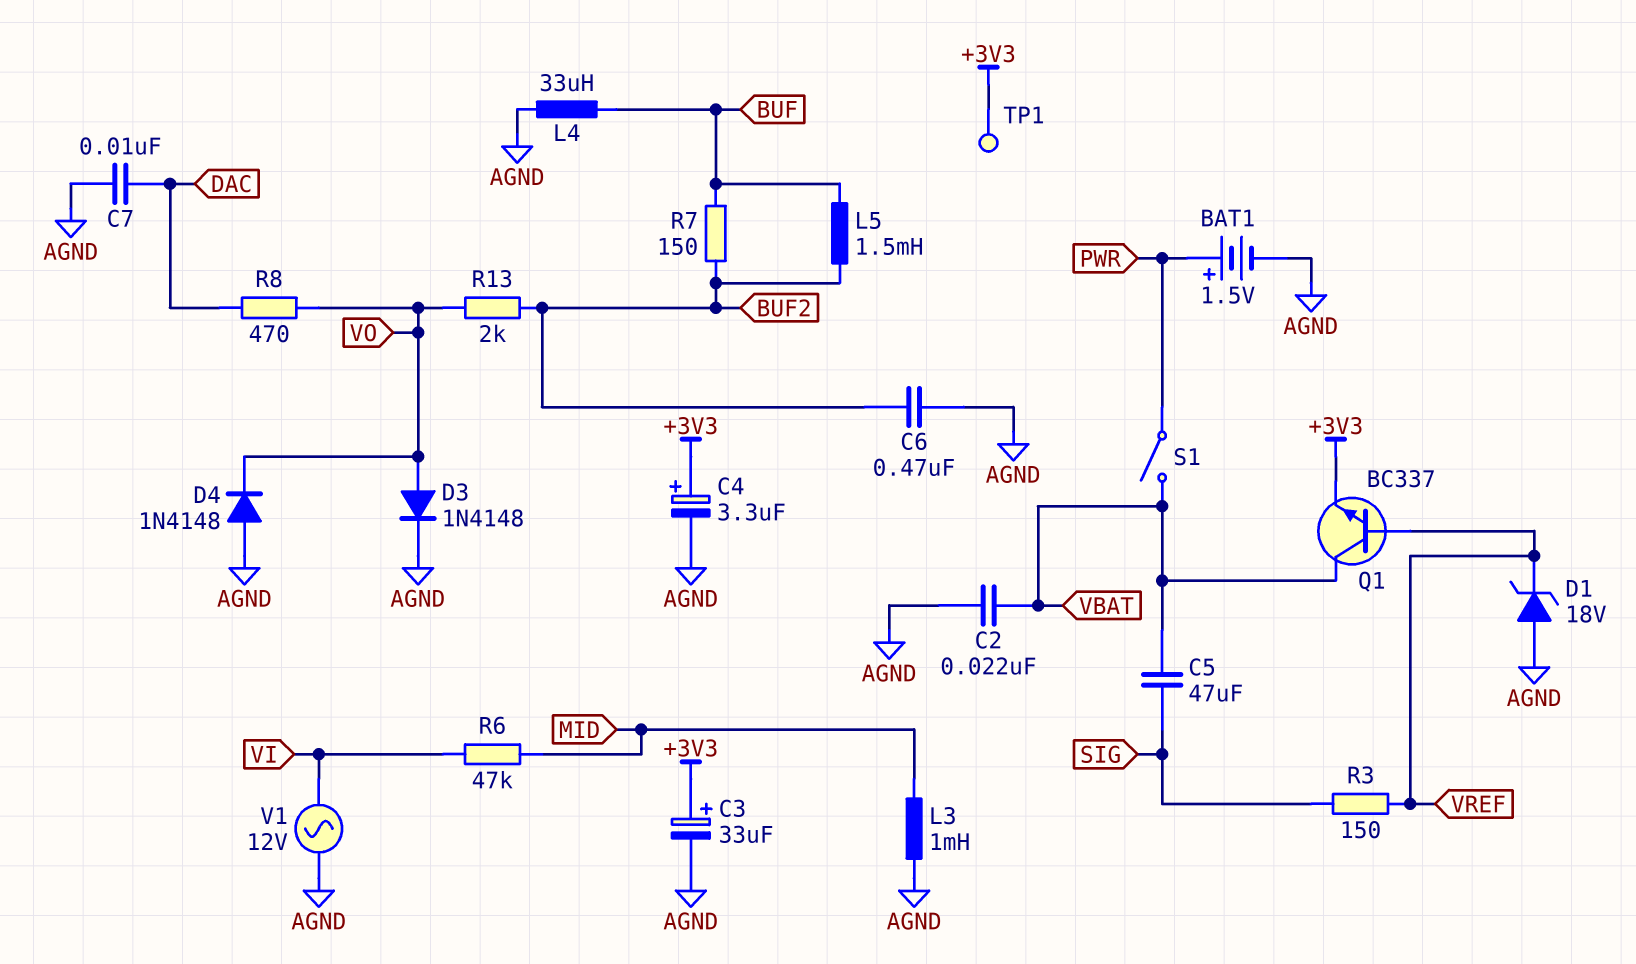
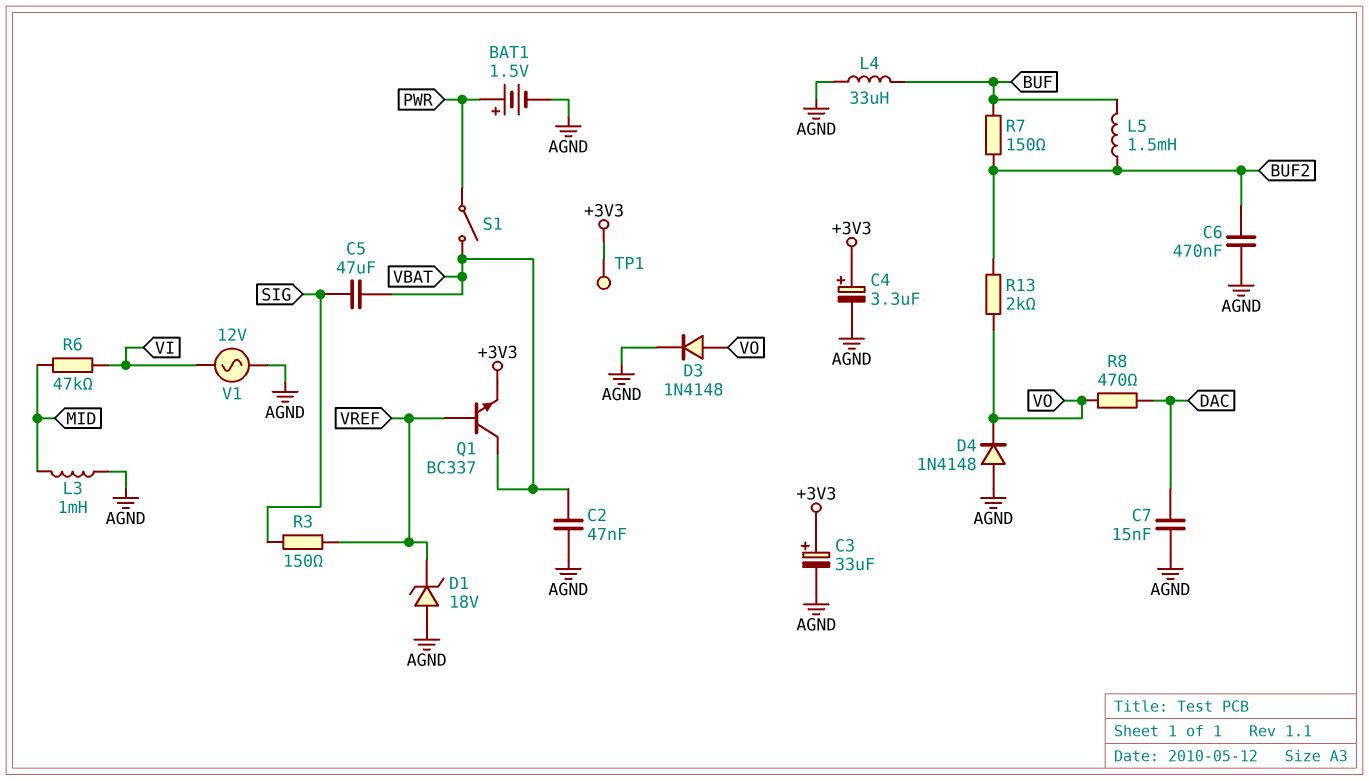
C2: 22nF (AGND, VBAT) -> 47nF (AGND, VBAT)
C7: 10nF (AGND, DAC) -> 15nF (AGND, DAC)

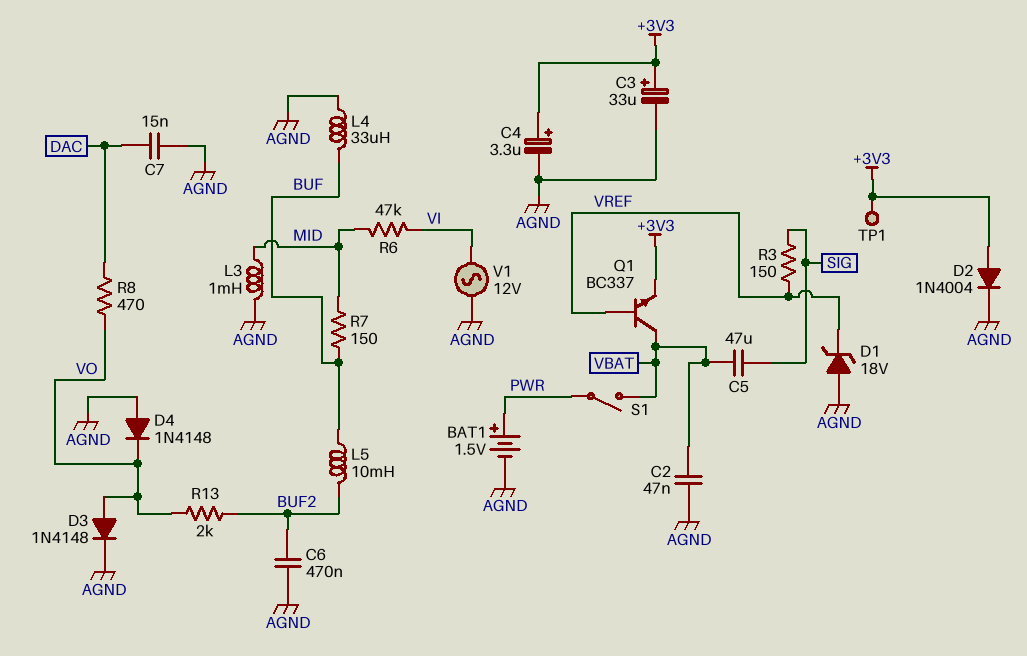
D2: none -> diode 1N4004 (A +3V3, K AGND)
L5: 1.5mH (BUF, BUF2) -> 10mH (BUF, BUF2)
R7: 150 (BUF, BUF2) -> 150 (BUF, MID)

